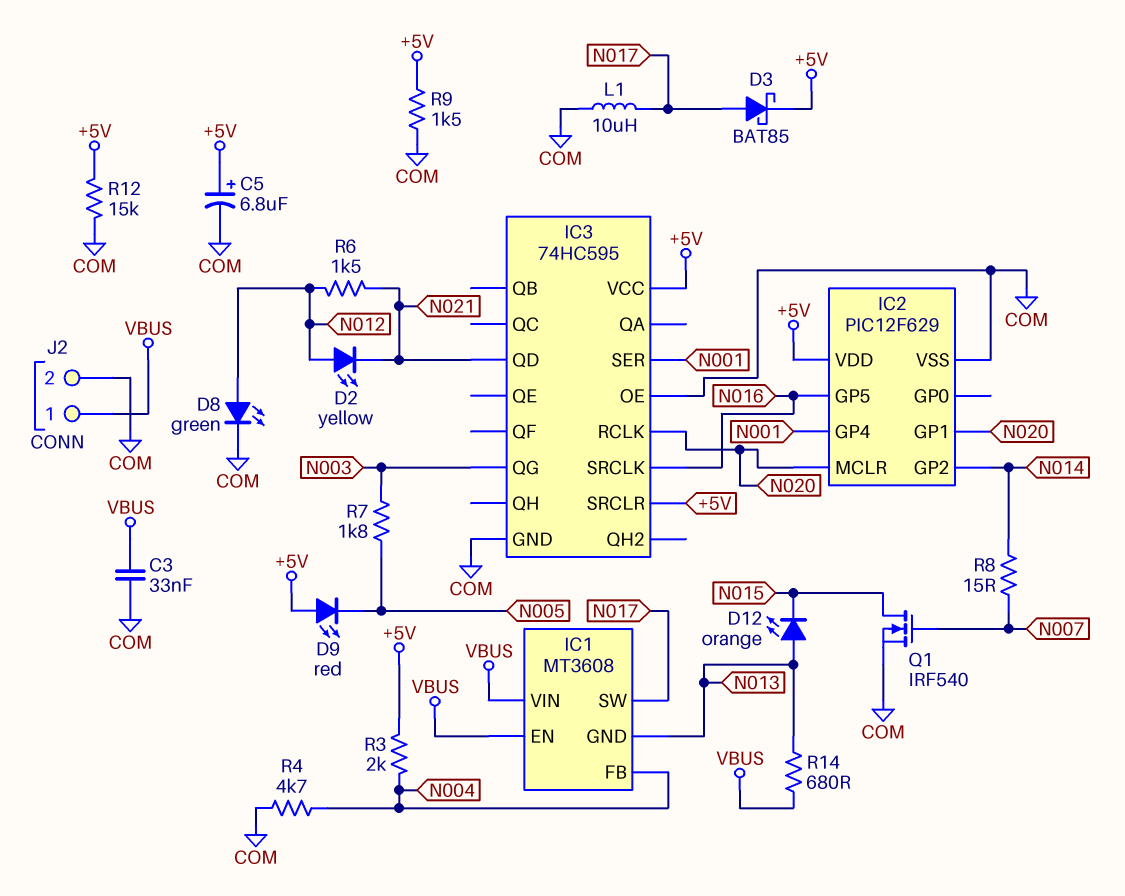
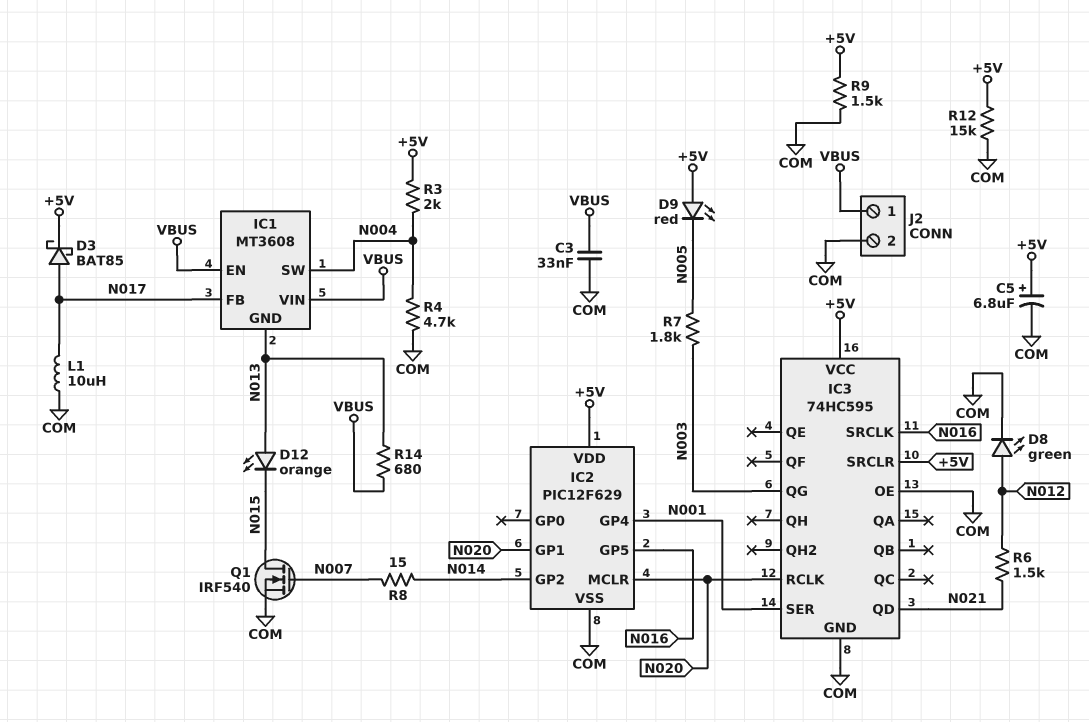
D2: LED yellow (A N012, K N021) -> none
IC1 pin FB: N004 -> N017
IC1 pin SW: N017 -> N004

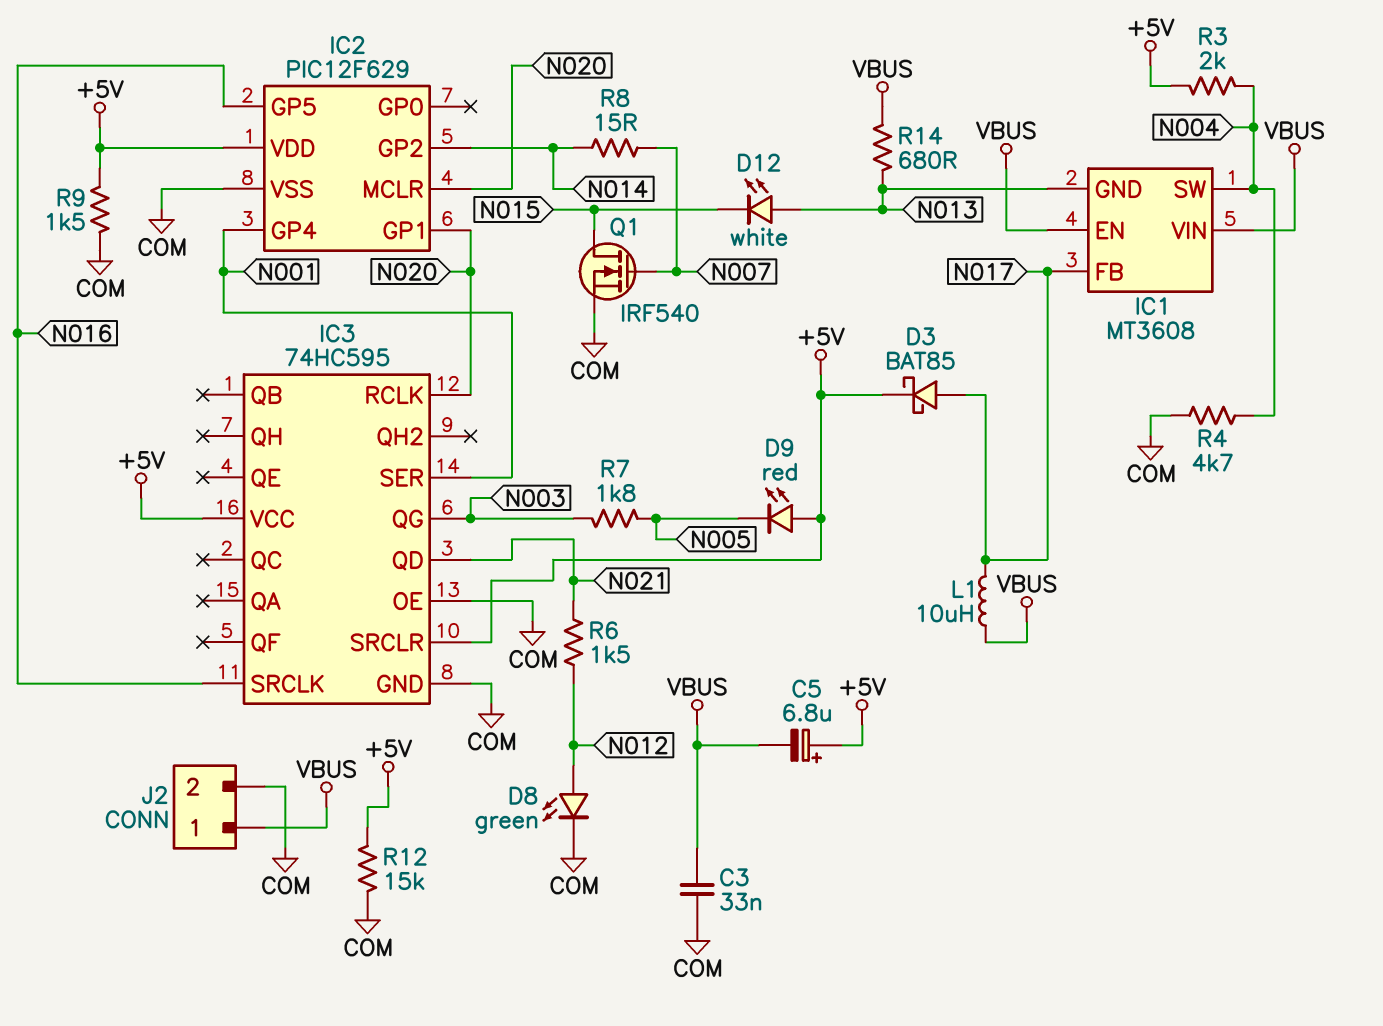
C5: 6.8uF (plus +5V, minus COM) -> 6.8uF (plus +5V, minus VBUS)
D12: LED orange (A N013, K N015) -> LED white (A N013, K N015)
L1: 10uH (COM, N017) -> 10uH (N017, VBUS)

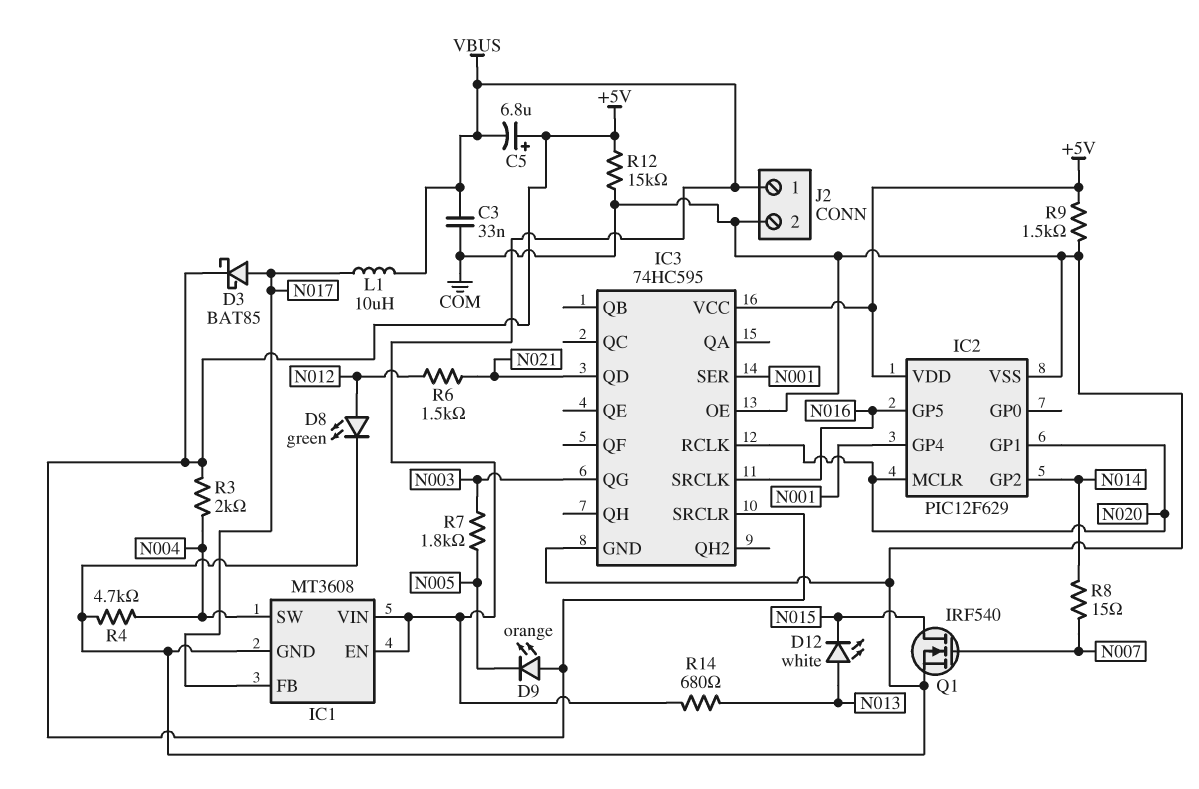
D9: LED red (A +5V, K N005) -> LED orange (A +5V, K N005)
IC1 pin GND: N013 -> COM

